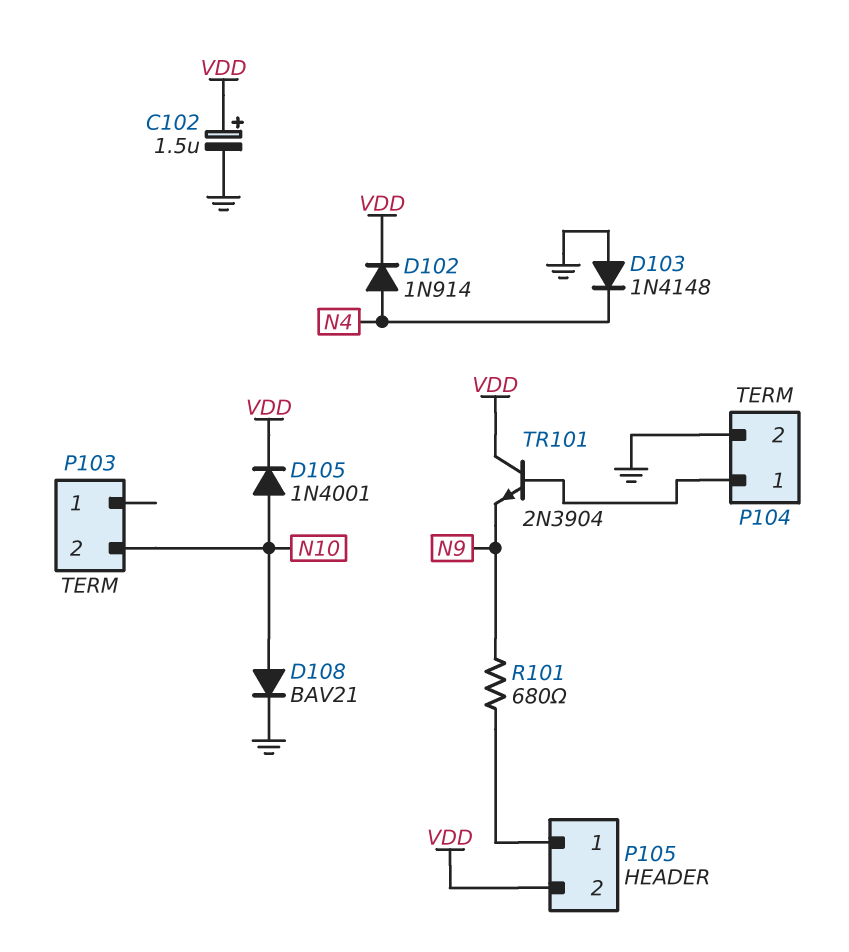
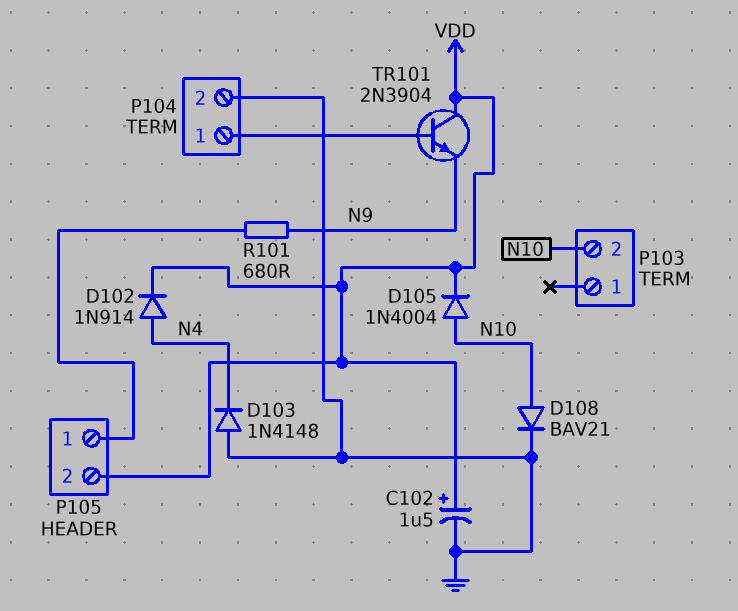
D105: diode 1N4001 (A N10, K VDD) -> diode 1N4004 (A N10, K VDD)

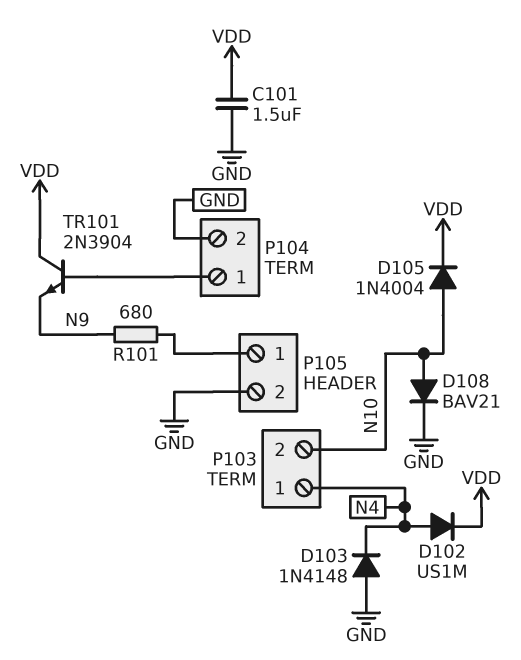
C101: none -> 1.5uF (GND, VDD)
C102: 1.5uF (plus VDD, minus GND) -> none
D102: diode 1N914 (A N4, K VDD) -> diode US1M (A N4, K VDD)
P103 pin 1: none -> N4
P105 pin 2: VDD -> GND

